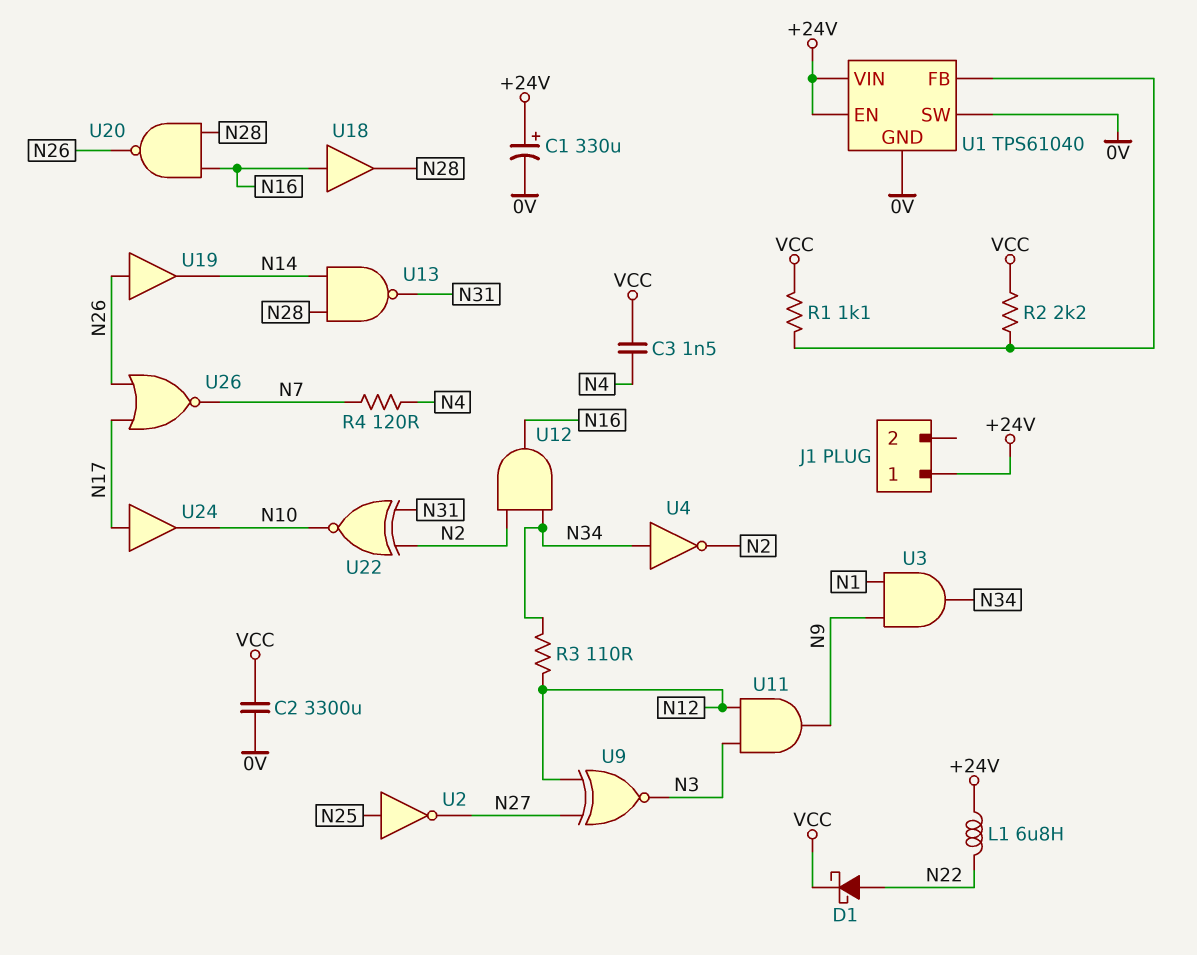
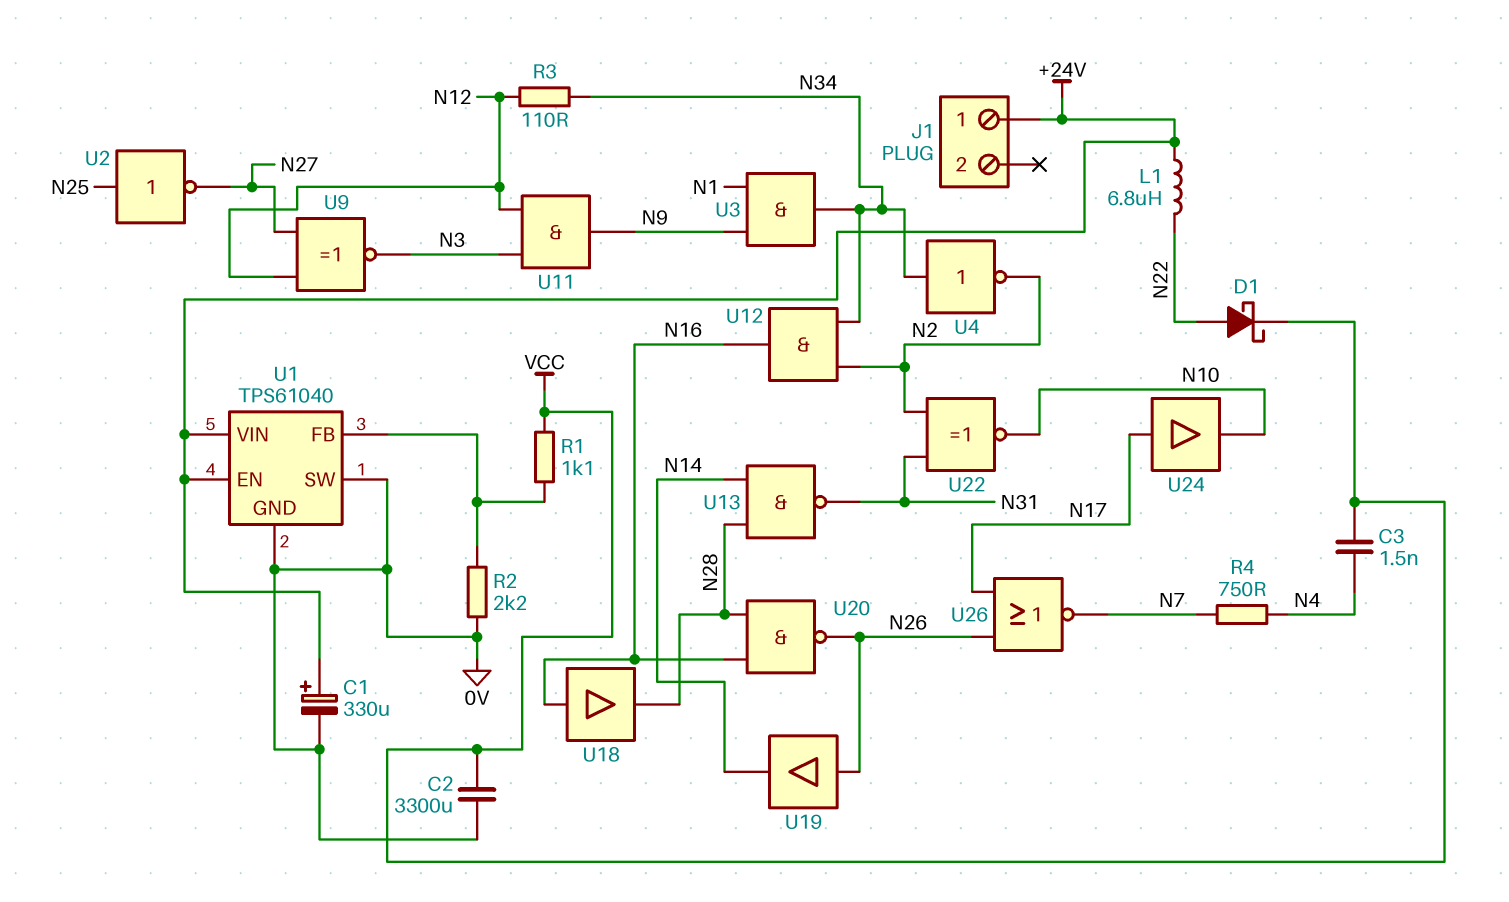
R2: 2.2k (U1/FB, VCC) -> 2.2k (0V, U1/FB)
R4: 120 (N4, N7) -> 750 (N4, N7)

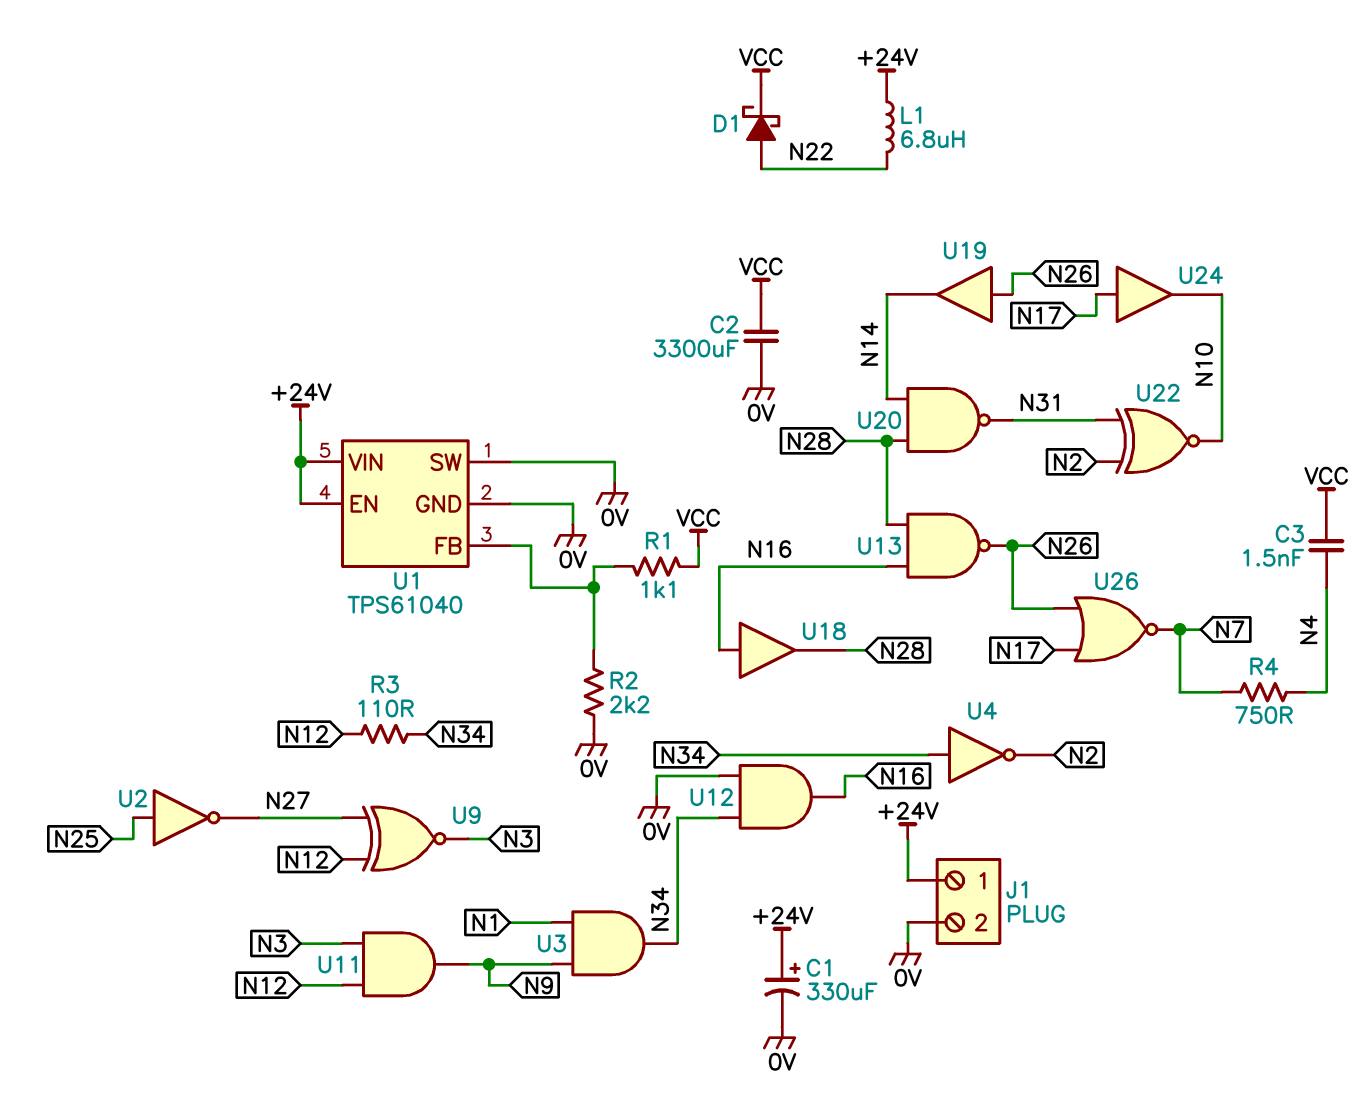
J1 pin 2: none -> 0V
U12: AND (in N2, in N34, out N16) -> AND (in 0V, in N34, out N16)
U13: NAND (in N14, in N28, out N31) -> NAND (in N16, in N28, out N26)
U20: NAND (in N16, in N28, out N26) -> NAND (in N14, in N28, out N31)

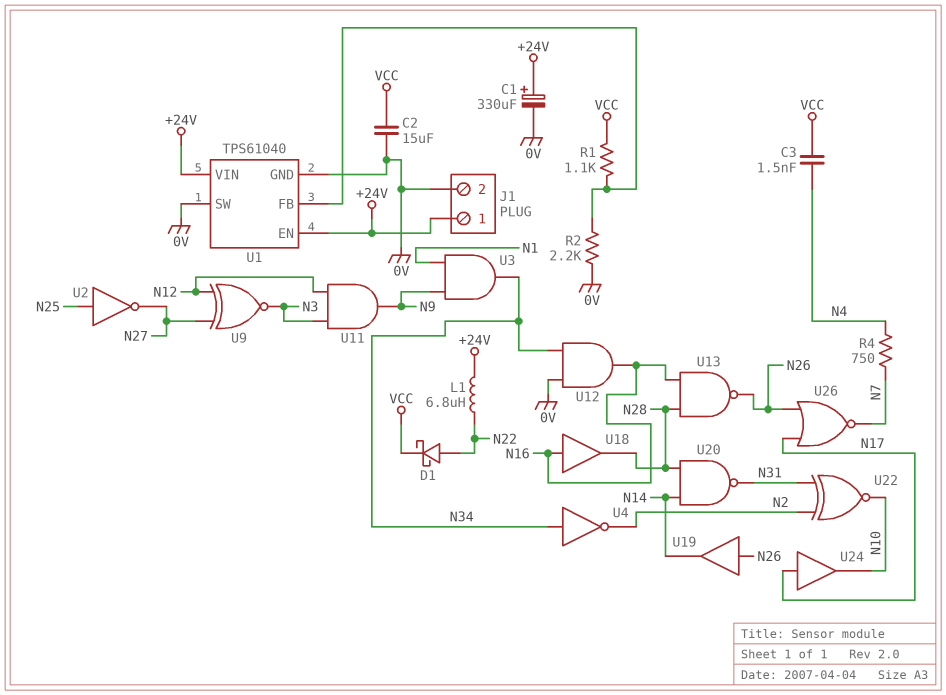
C2: 3300uF (0V, VCC) -> 15uF (0V, VCC)
R3: 110 (N12, N34) -> none

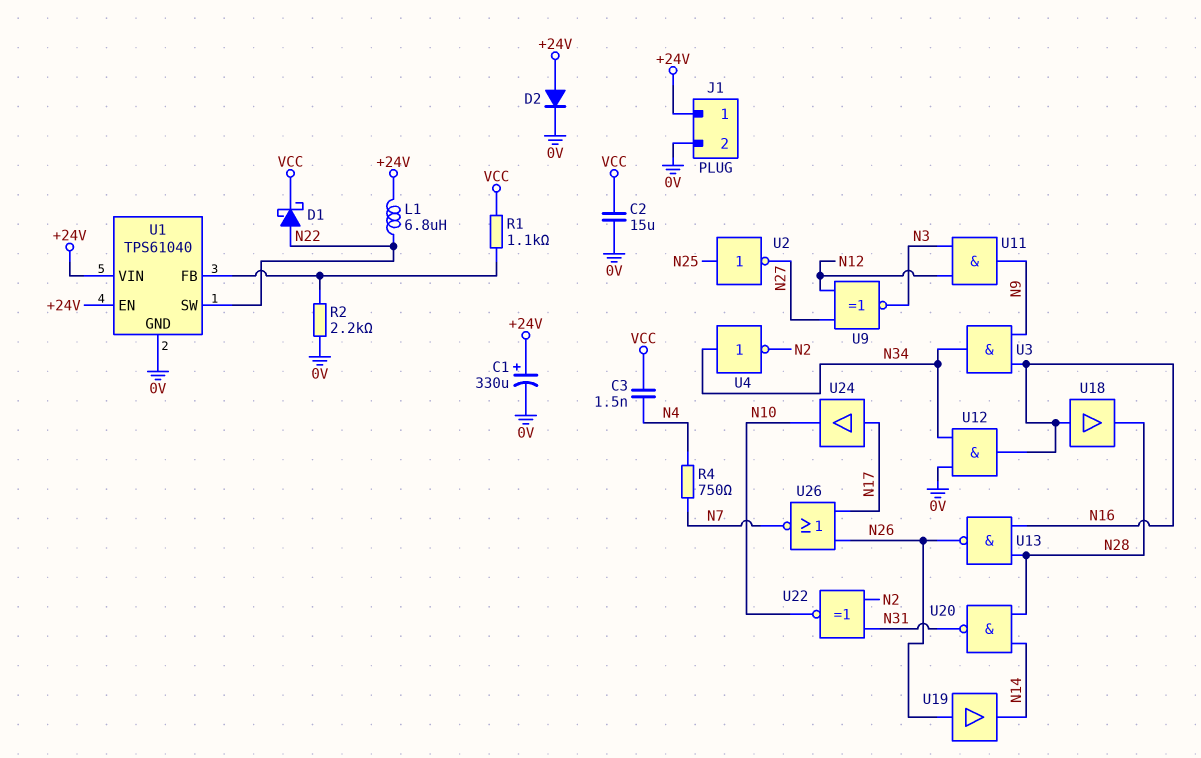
D2: none -> diode (A +24V, K 0V)
U1 pin SW: 0V -> N22
U3: AND (in N1, in N9, out N34) -> AND (in N9, in N16, out N34)

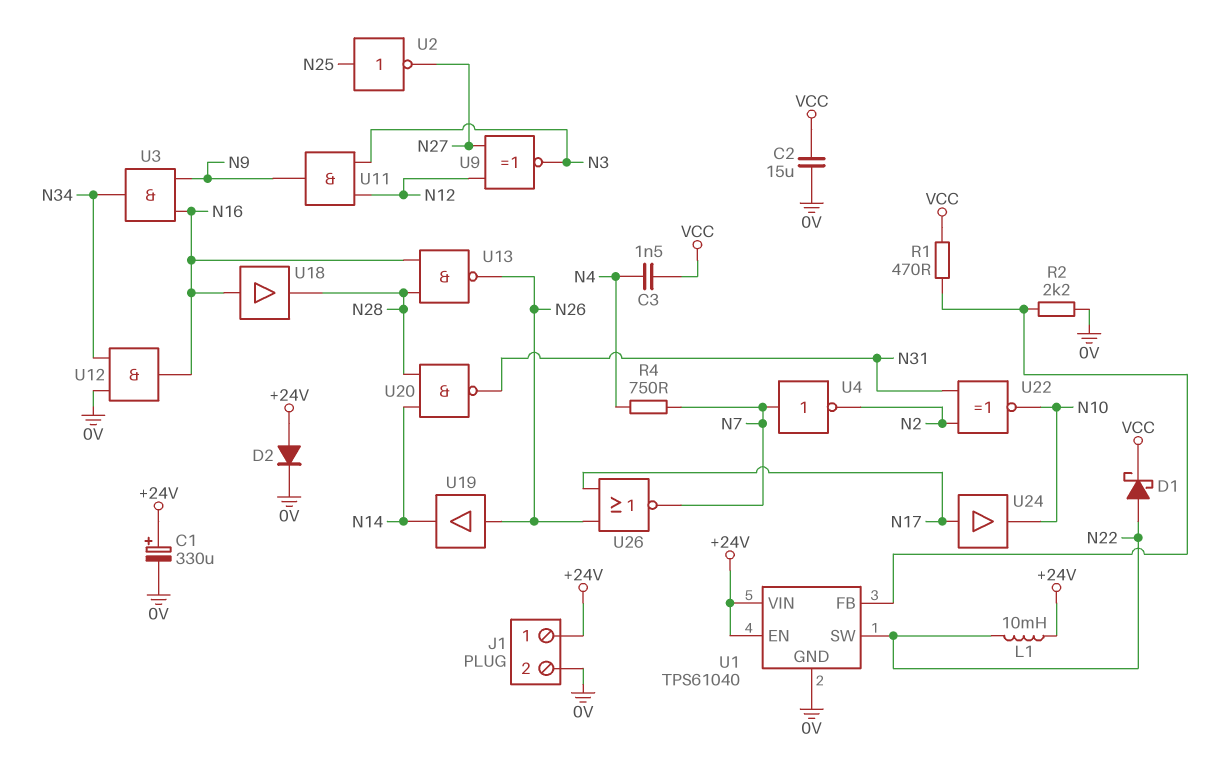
L1: 6.8uH (+24V, N22) -> 10mH (+24V, N22)
R1: 1.1k (U1/FB, VCC) -> 470 (U1/FB, VCC)
U4: NOT (in N34, out N2) -> NOT (in N7, out N2)

